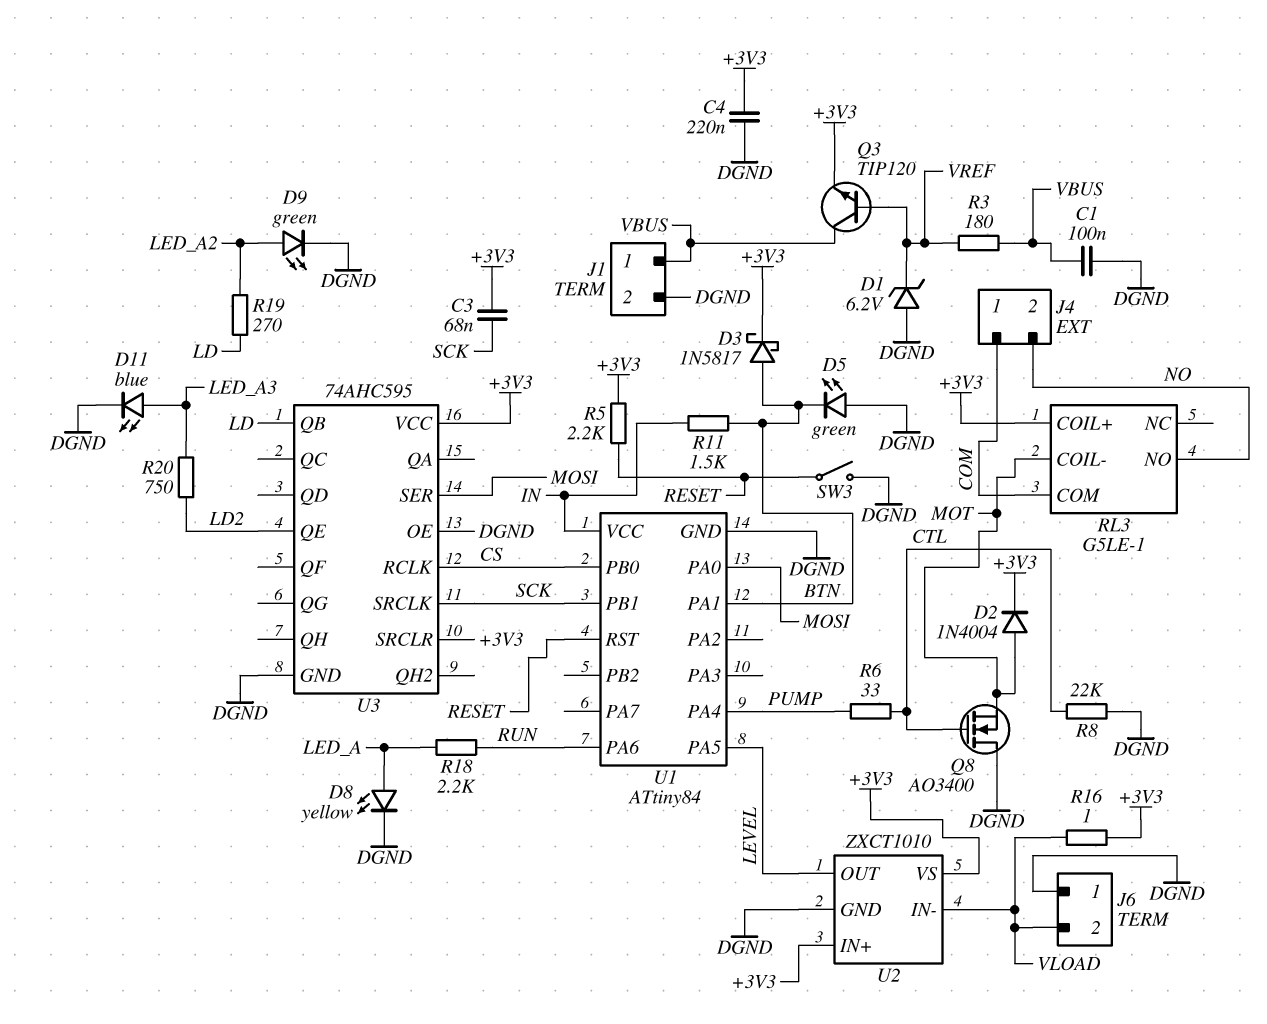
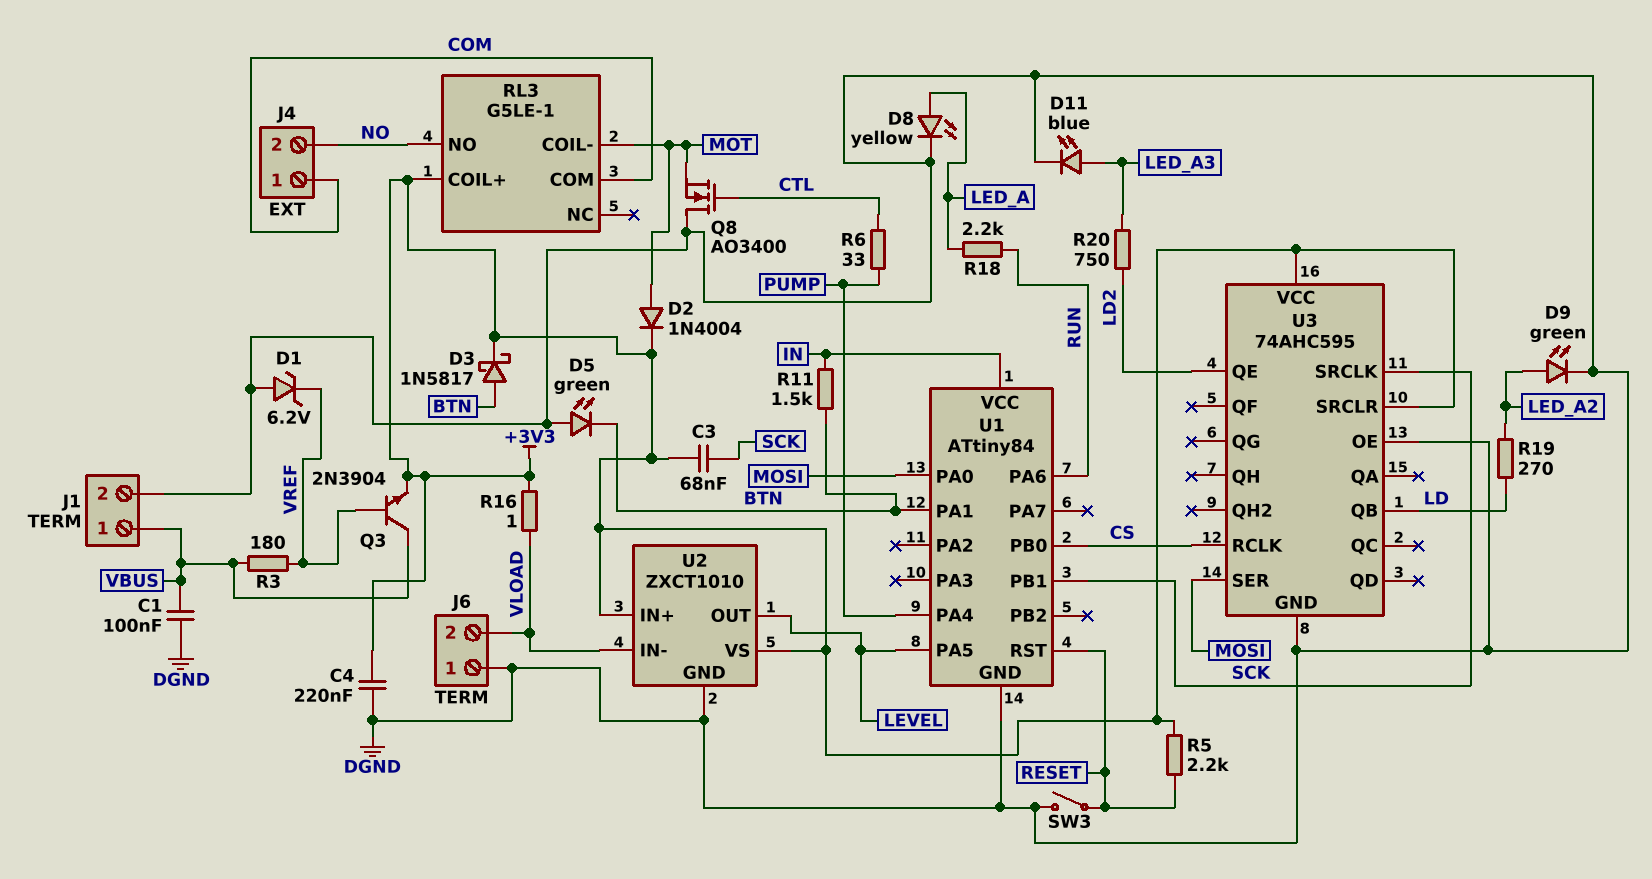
Q3: NPN TIP120 (B VREF, C VBUS, E +3V3) -> NPN 2N3904 (B VREF, C VBUS, E +3V3)
R8: 22k (CTL, DGND) -> none

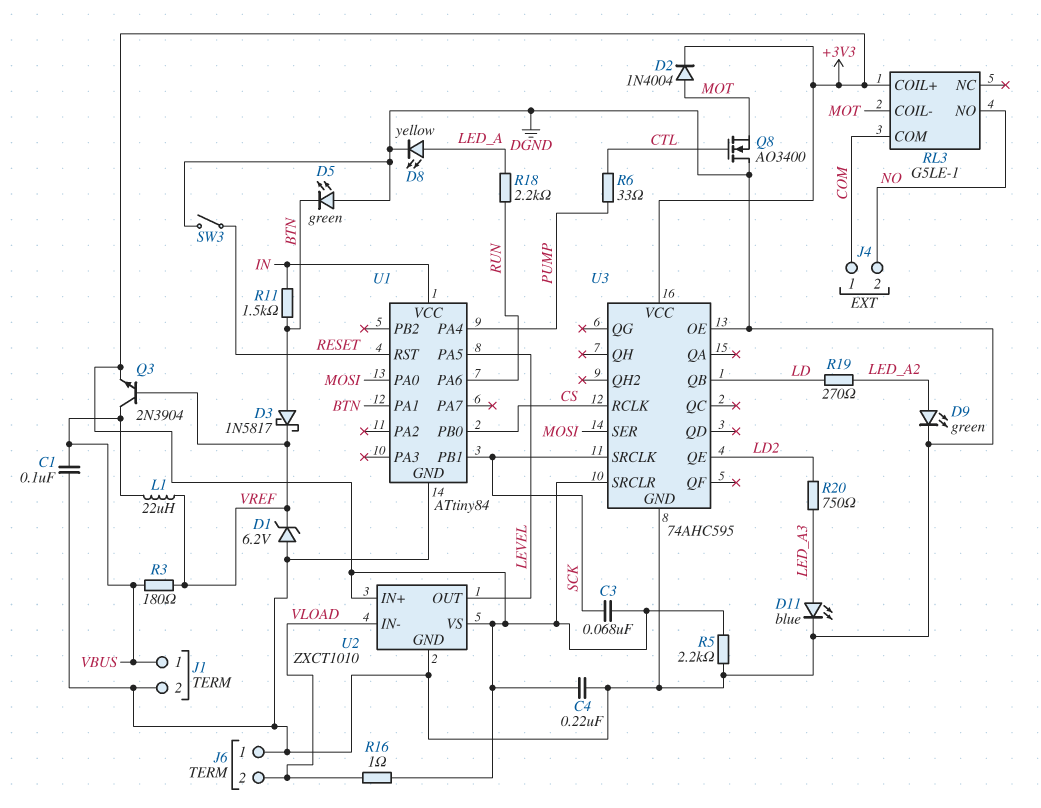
D3: schottky 1N5817 (A BTN, K +3V3) -> schottky 1N5817 (A BTN, K VREF)
L1: none -> 22uH (VBUS, VREF)
R5: 2.2k (+3V3, RESET) -> 2.2k (+3V3, DGND)

